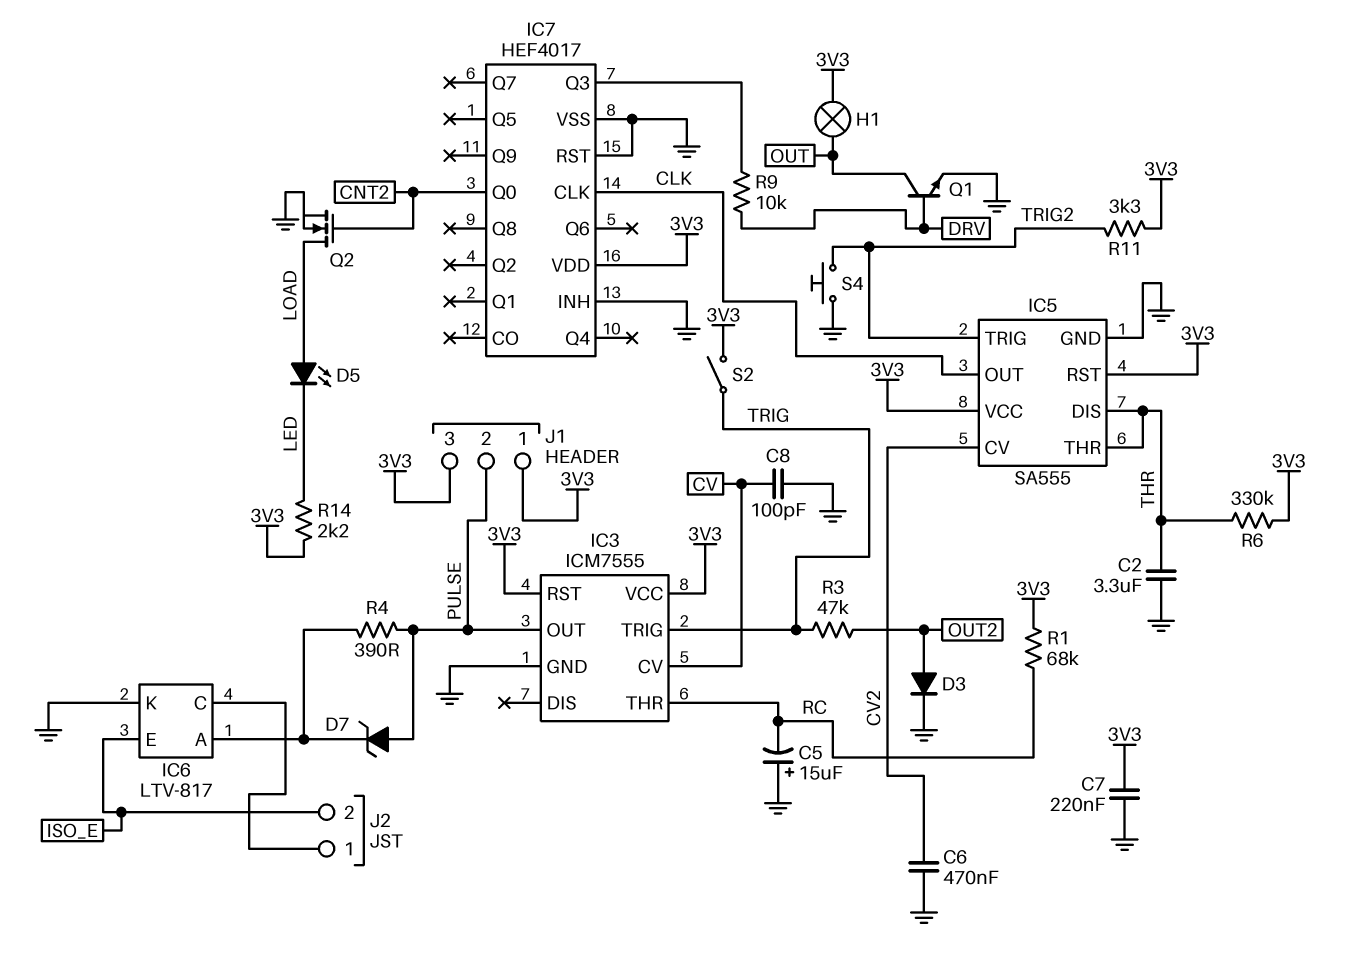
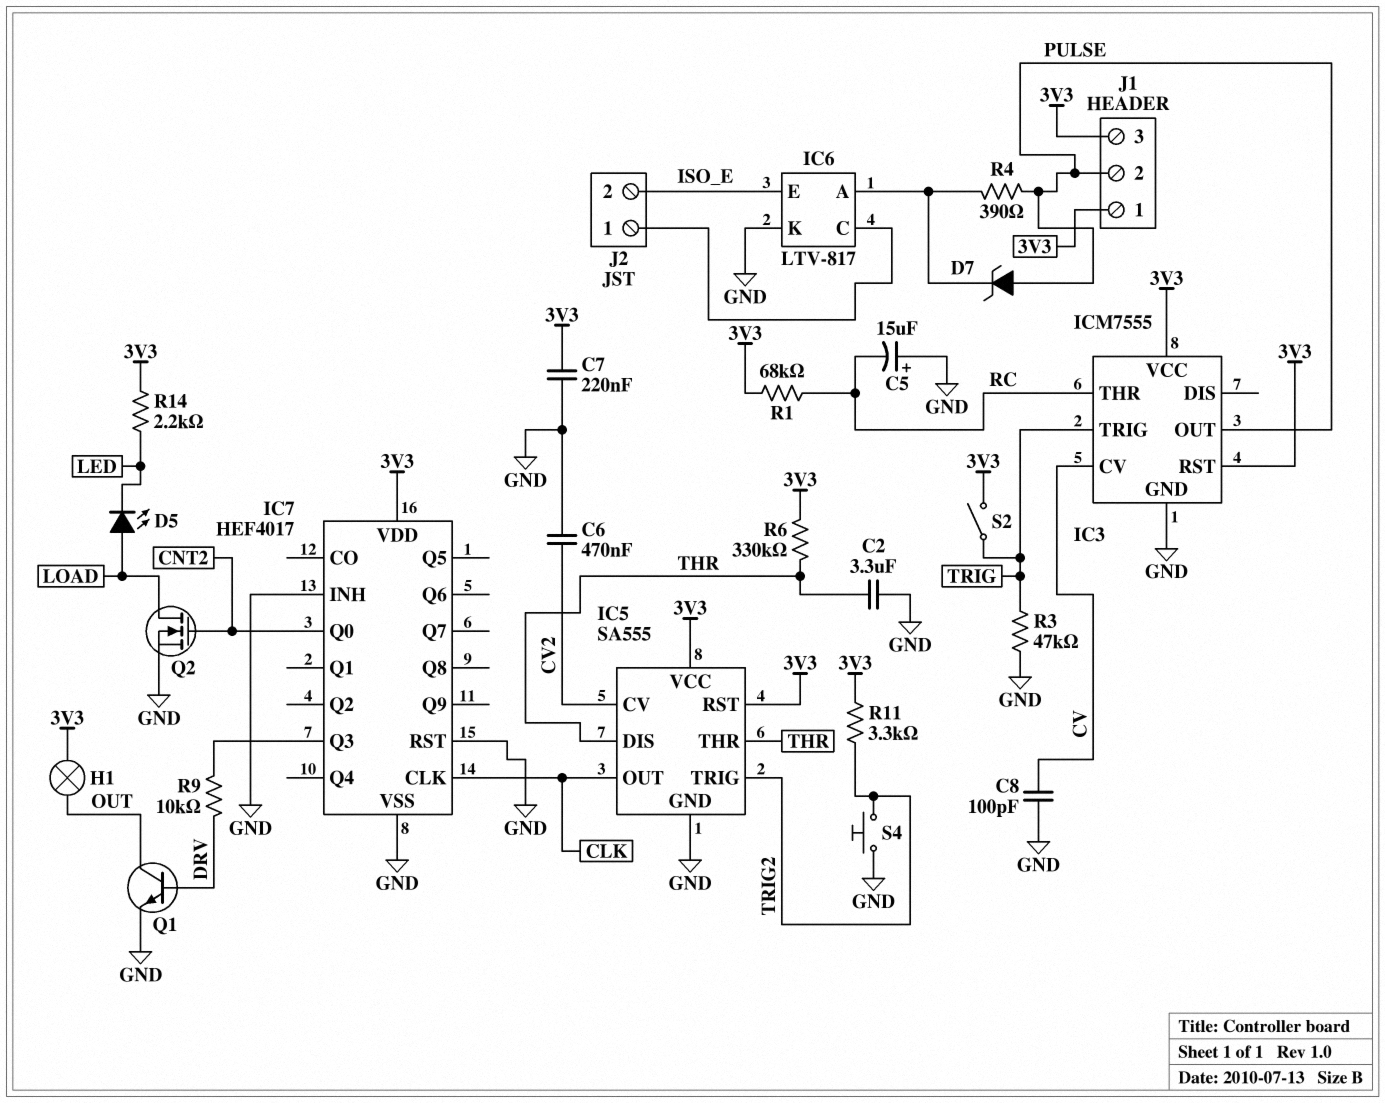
D3: diode (A OUT2, K GND) -> none
R3: 47k (OUT2, TRIG) -> 47k (GND, TRIG)

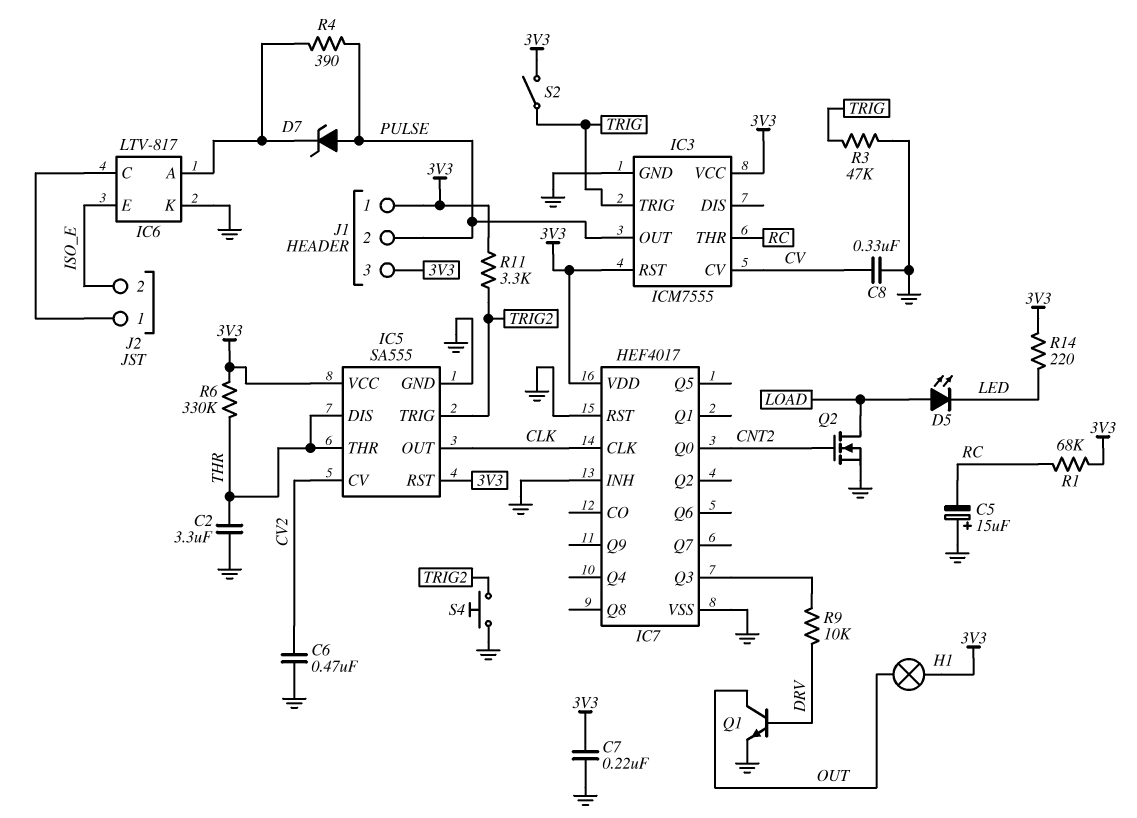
C8: 100pF (CV, GND) -> 330nF (CV, GND)
R14: 2.2k (3V3, LED) -> 220 (3V3, LED)

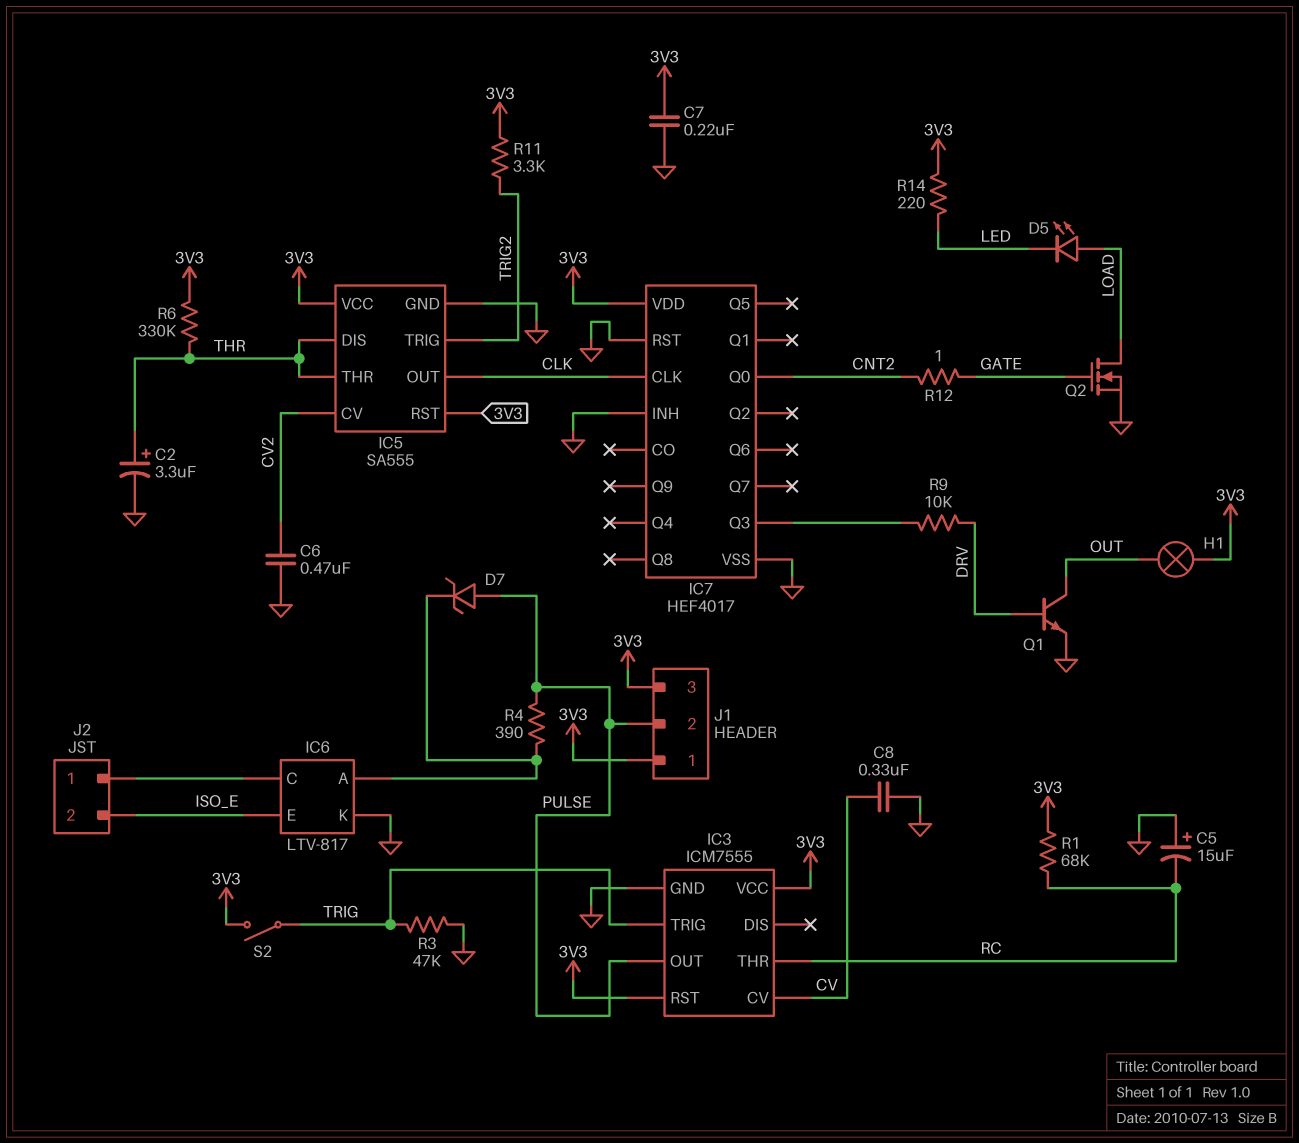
C2: 3.3uF (GND, THR) -> 3.3uF (plus THR, minus GND)
Q2: NMOS (G CNT2, D LOAD, S GND) -> NMOS (G GATE, D LOAD, S GND)
R12: none -> 1 (CNT2, GATE)
S4: button (GND, TRIG2) -> none

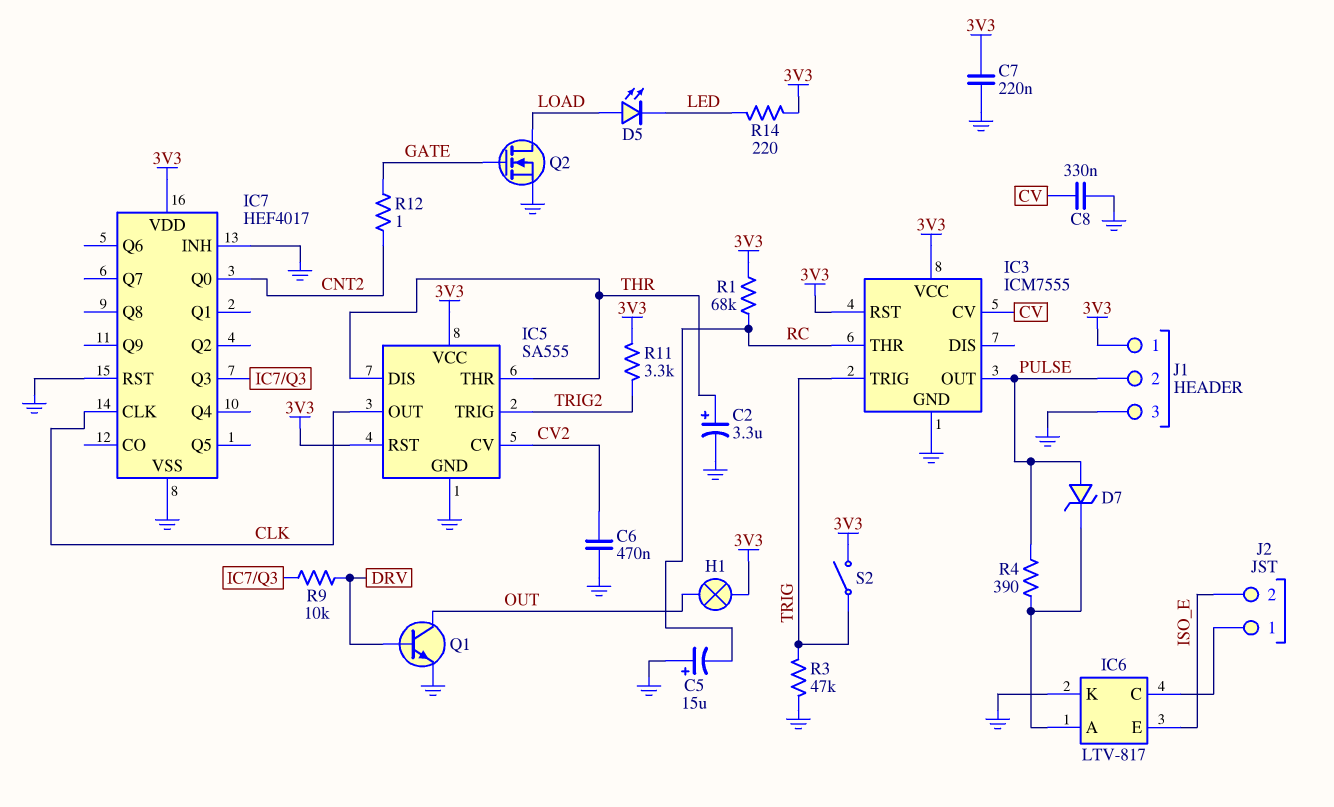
J1 pin 3: 3V3 -> GND
R6: 330k (3V3, THR) -> none

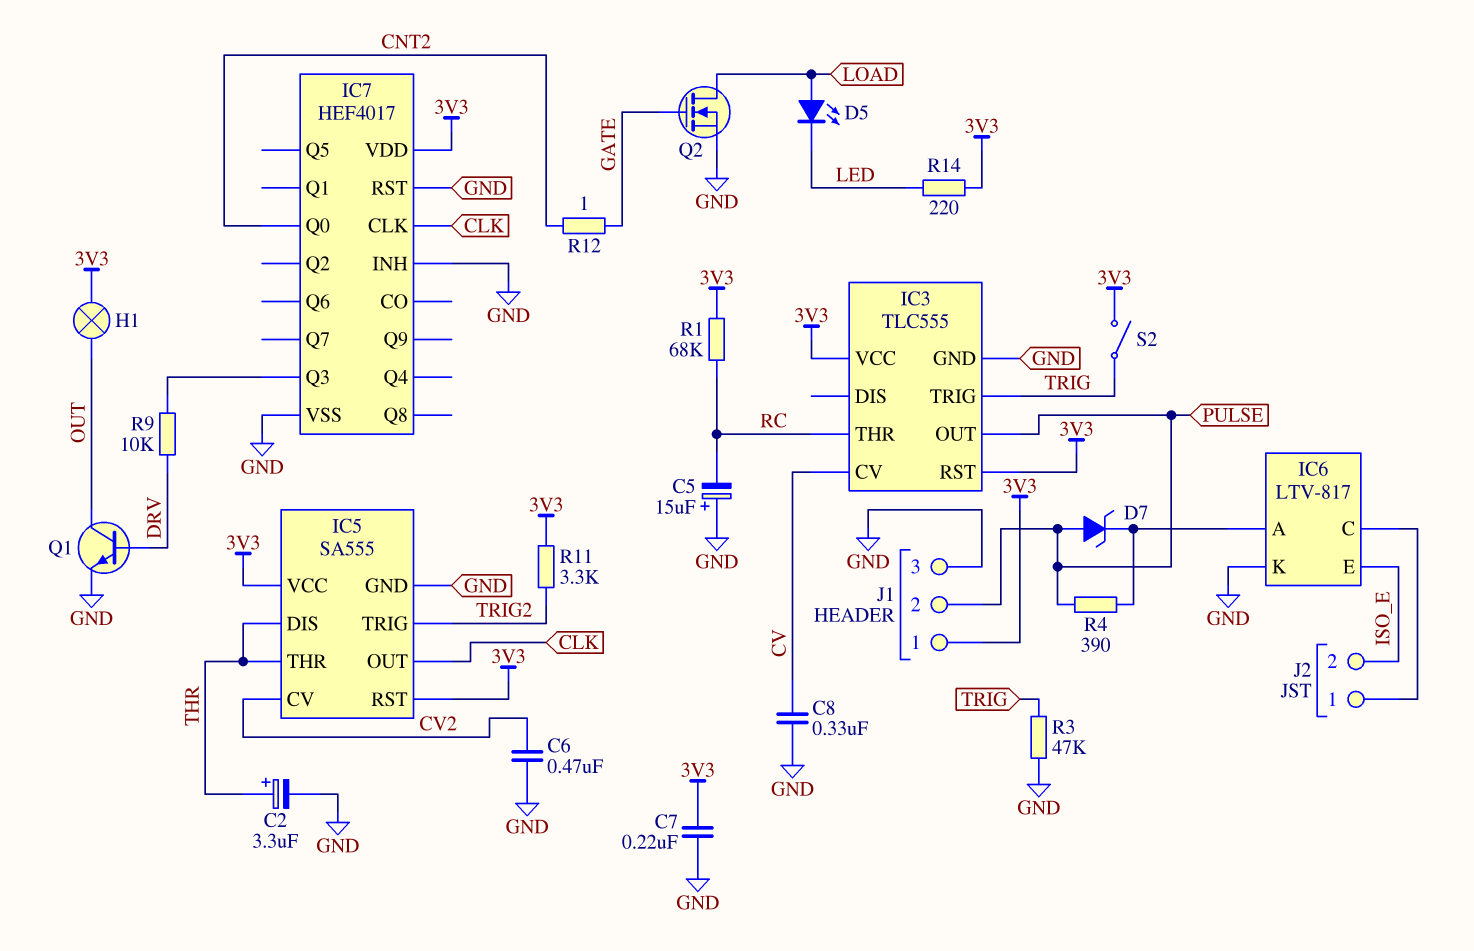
IC3: ICM7555 -> TLC555

